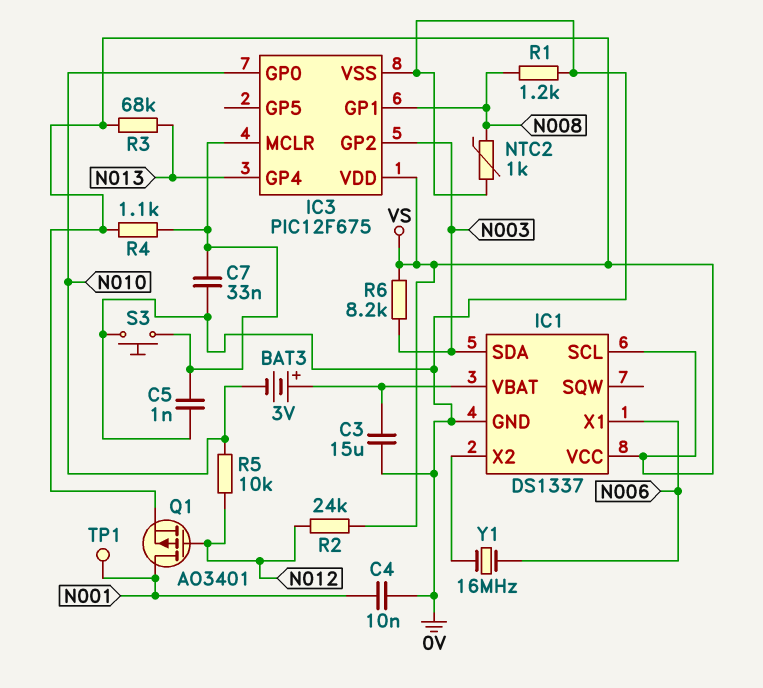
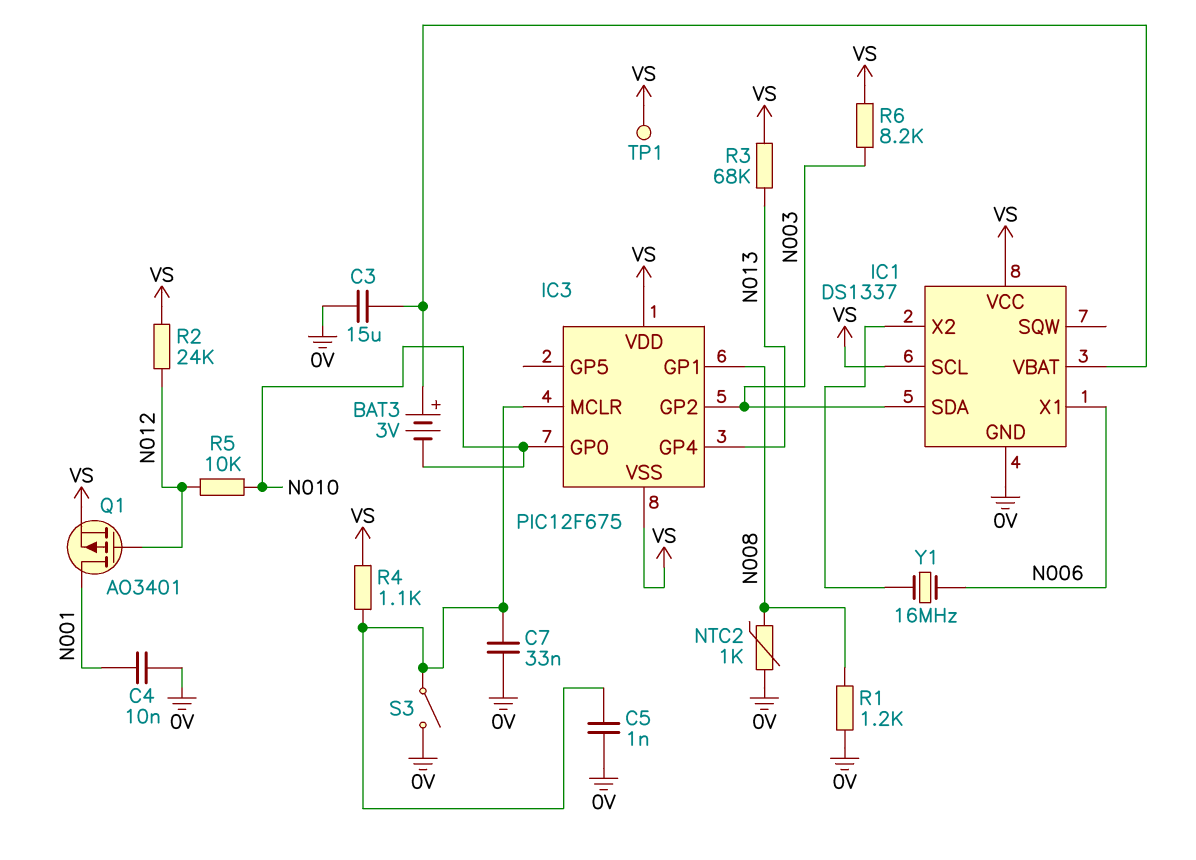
IC3 pin VSS: 0V -> VS
S3: button (0V, IC3/MCLR) -> switch (0V, IC3/MCLR)
TP1: test point (N001) -> test point (VS)

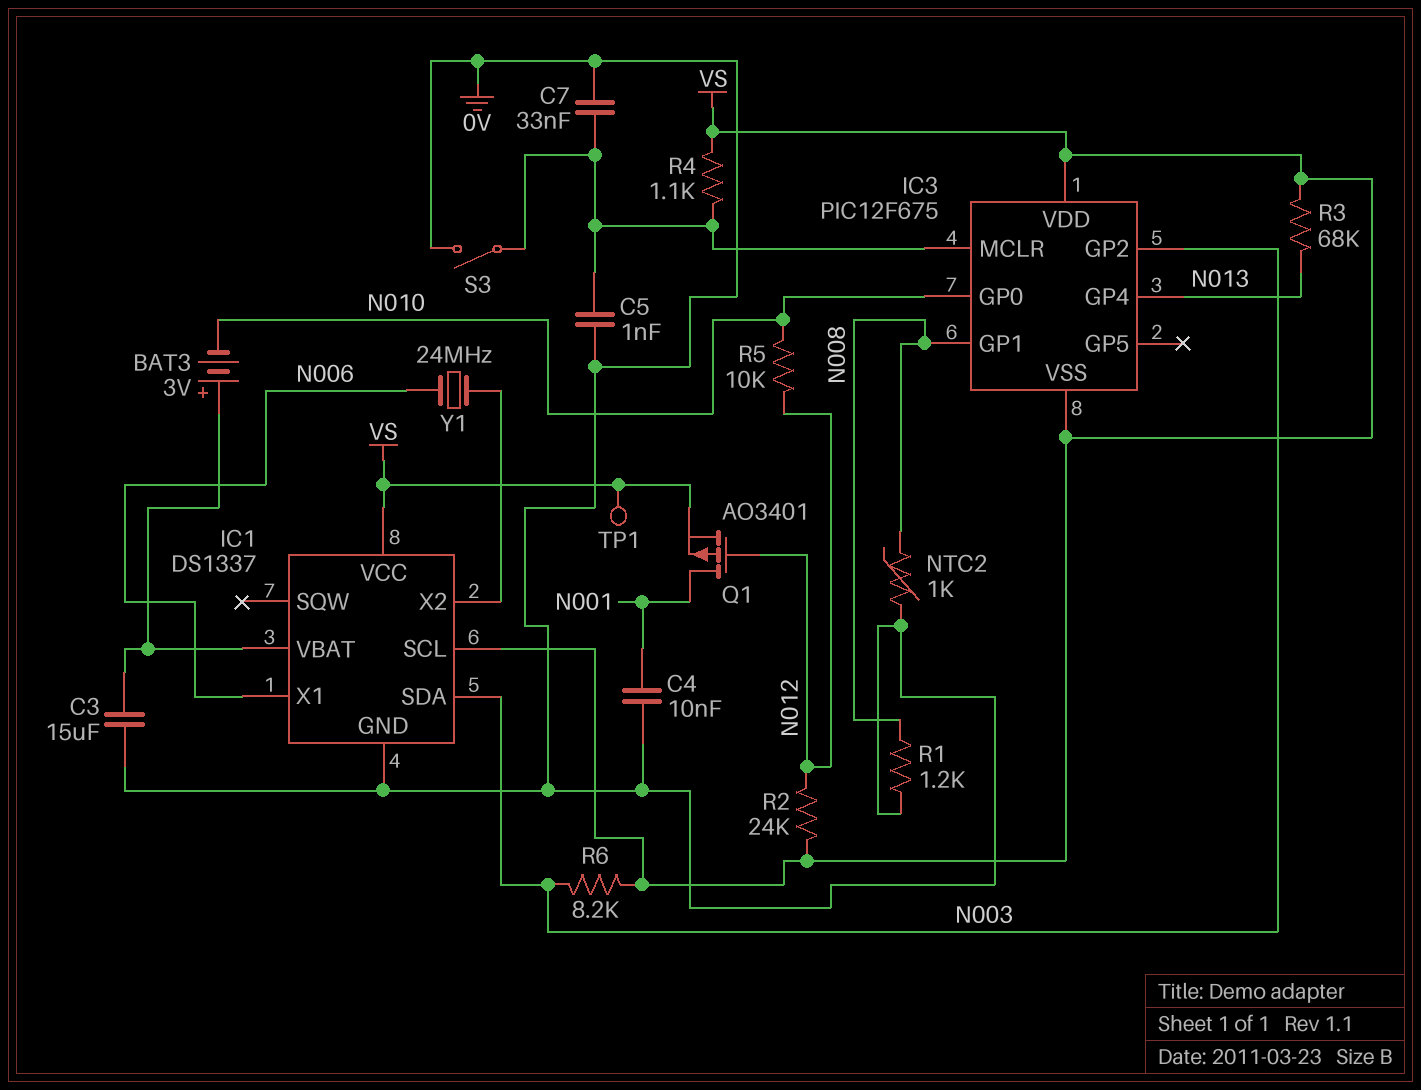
Y1: 16MHz (IC1/X2, N006) -> 24MHz (IC1/X2, N006)

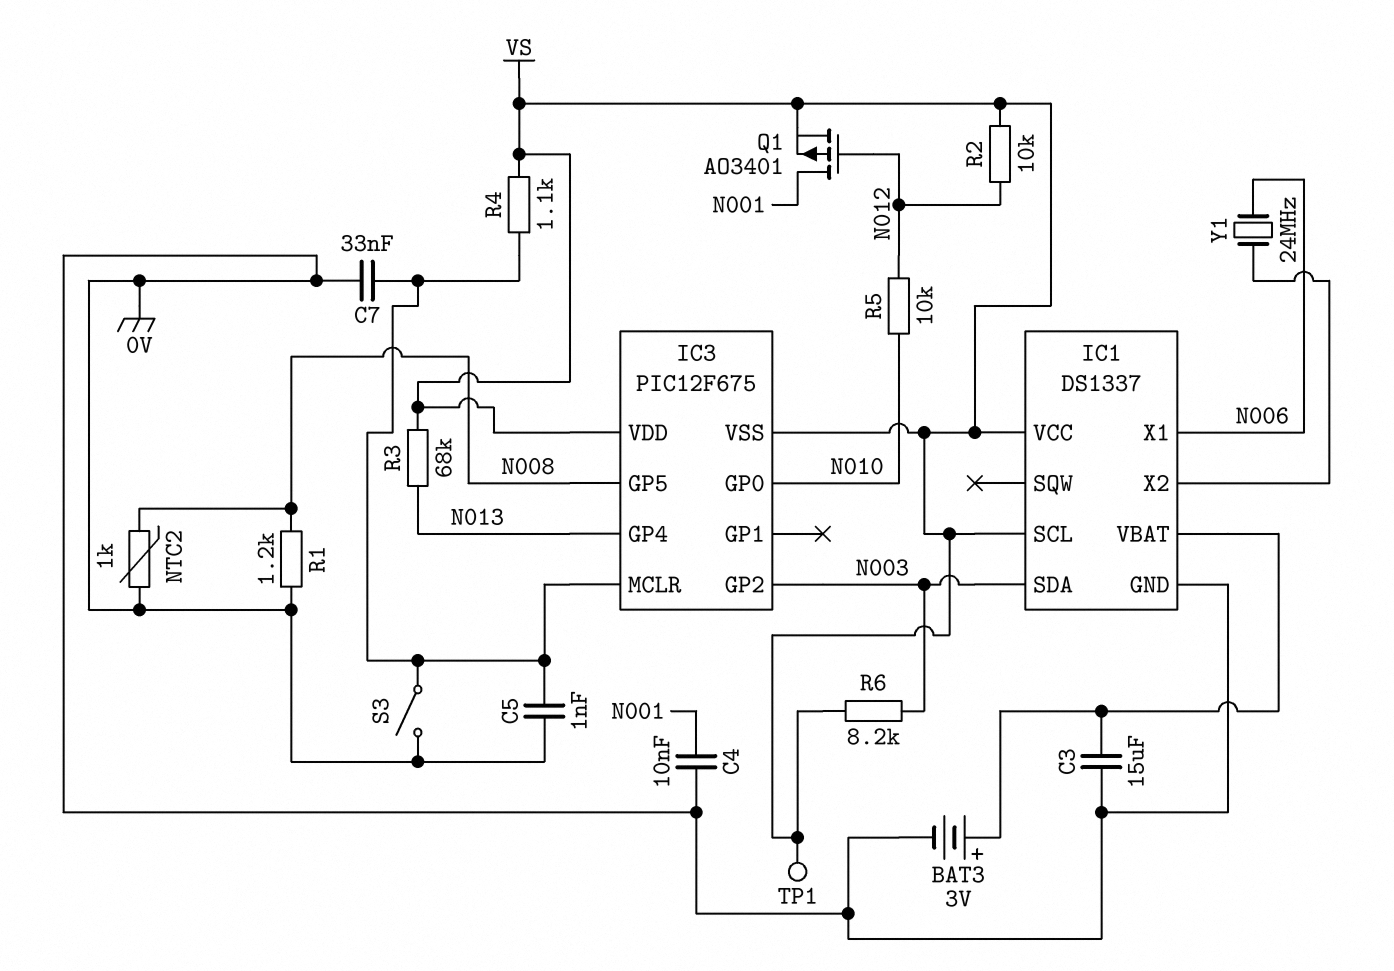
BAT3: 3V (plus IC1/VBAT, minus N010) -> 3V (plus IC1/VBAT, minus 0V)
IC3 pin GP1: N008 -> none
IC3 pin GP5: none -> N008
R2: 24k (N012, VS) -> 10k (N012, VS)

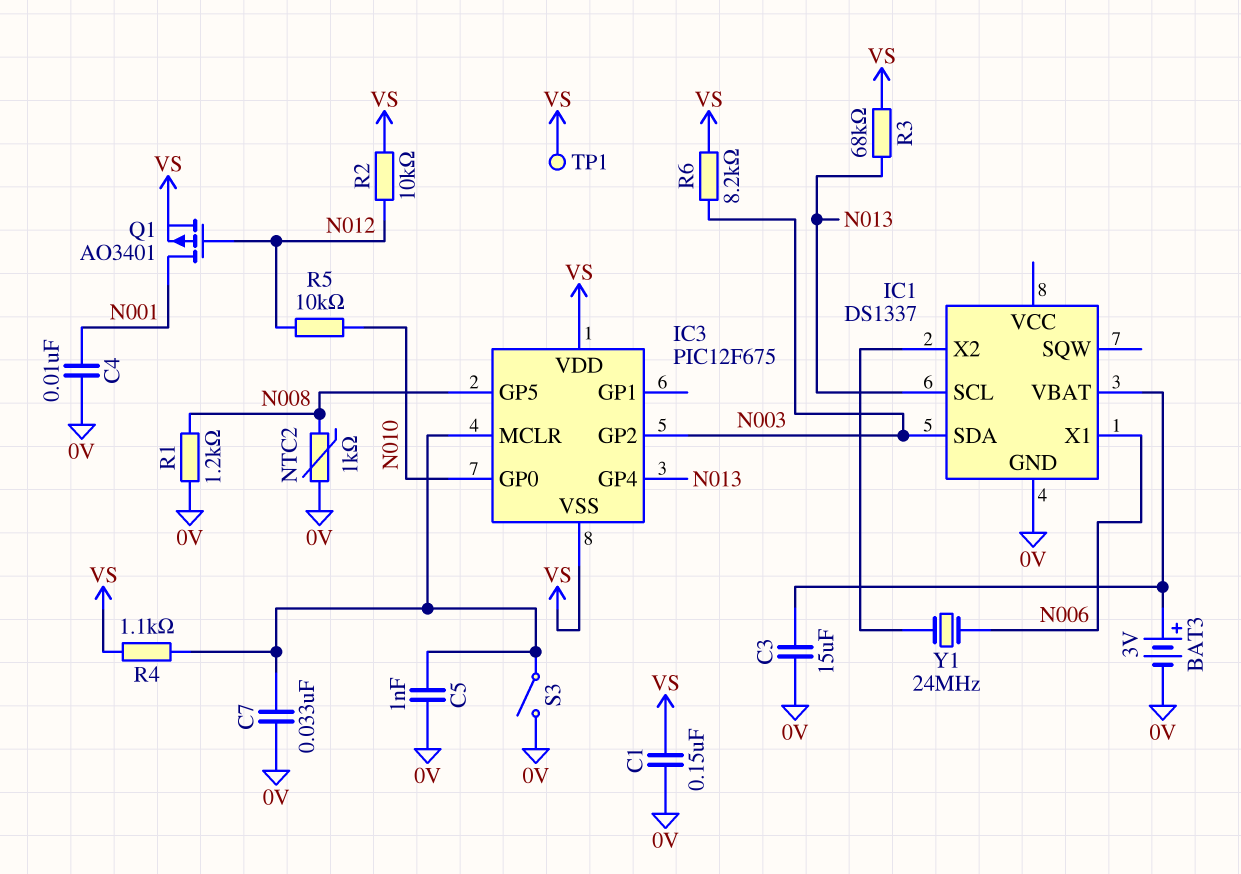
C1: none -> 150nF (0V, VS)
IC1 pin SCL: VS -> N013
IC1 pin VCC: VS -> none

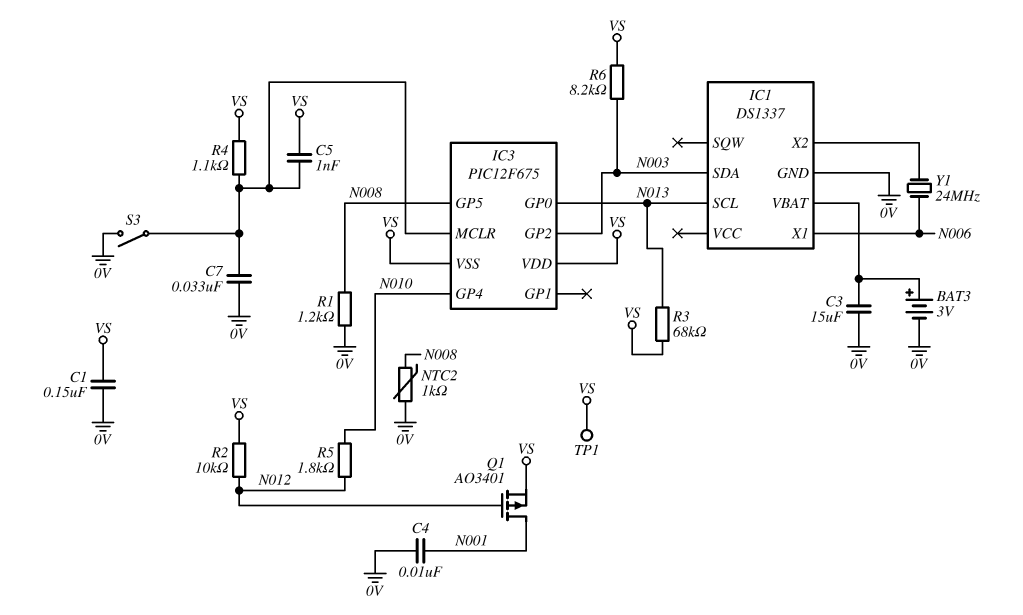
C5: 1nF (0V, IC3/MCLR) -> 1nF (IC3/MCLR, VS)
IC3 pin GP0: N010 -> N013
IC3 pin GP4: N013 -> N010
R5: 10k (N010, N012) -> 1.8k (N010, N012)

